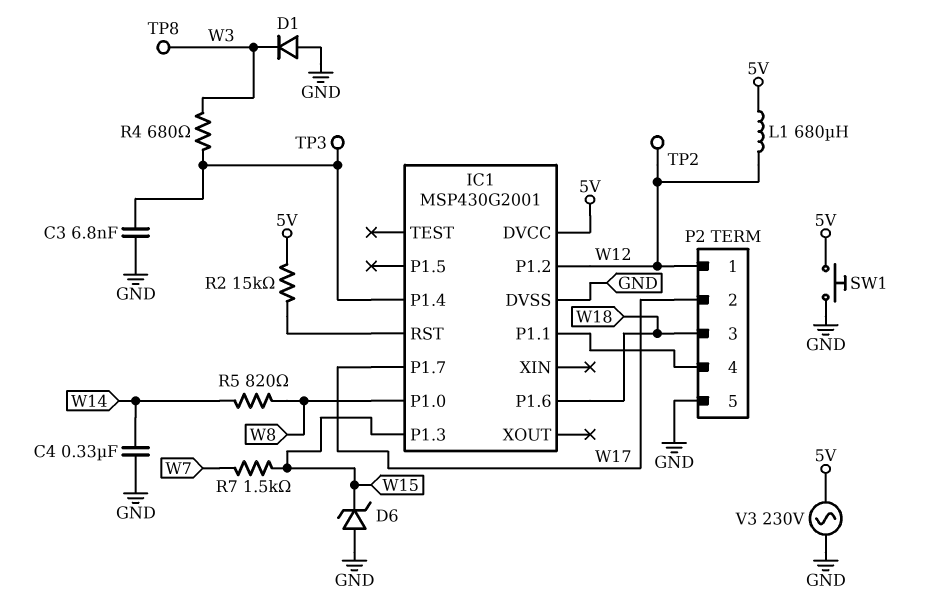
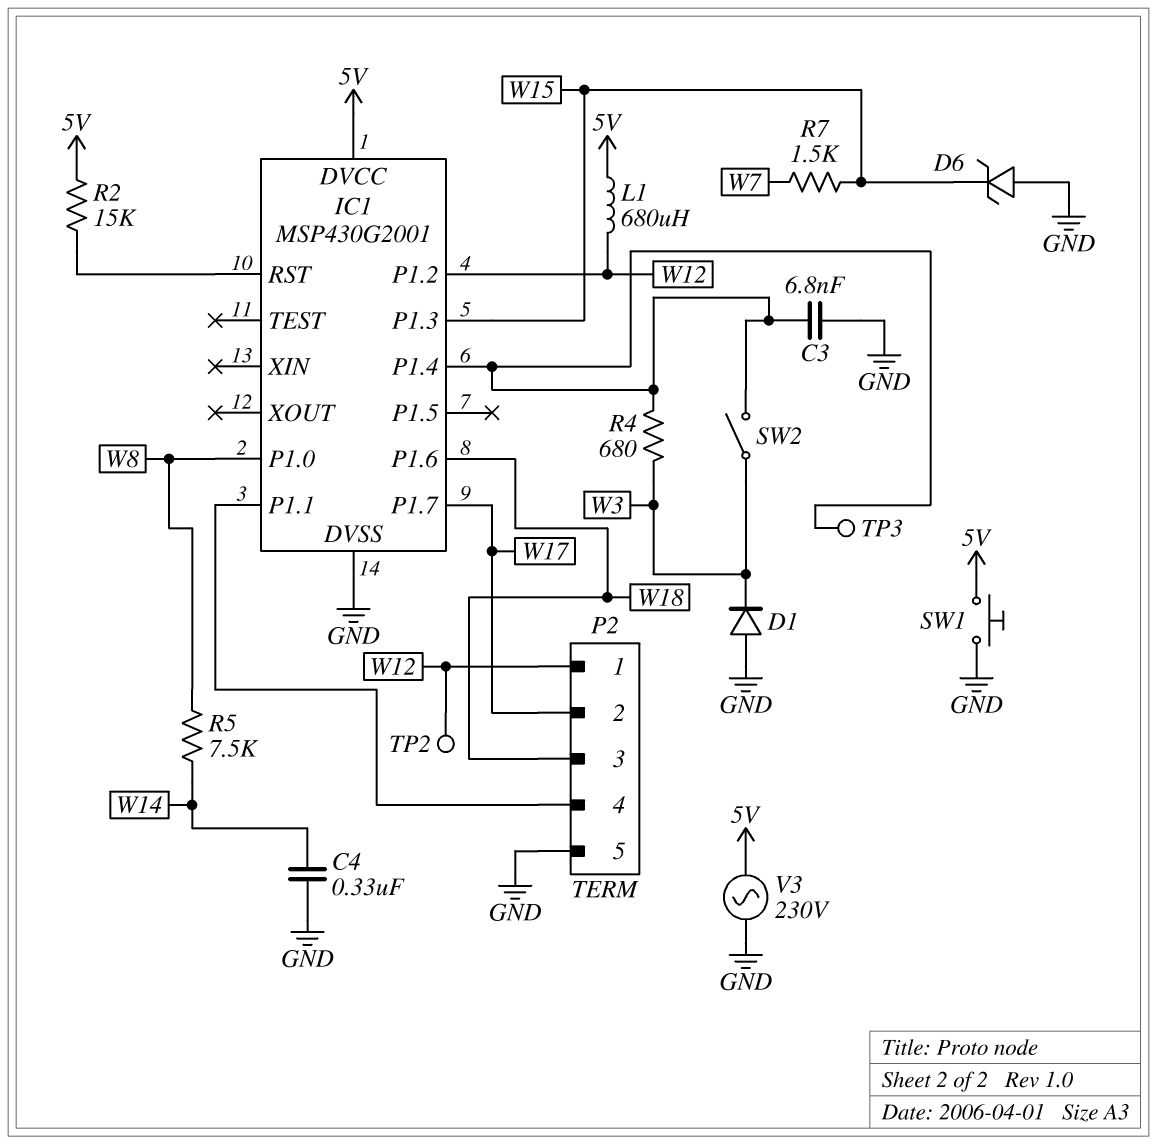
R5: 820 (W8, W14) -> 7.5k (W8, W14)
SW2: none -> switch (IC1/P1.4, W3)
TP8: test point (W3) -> none

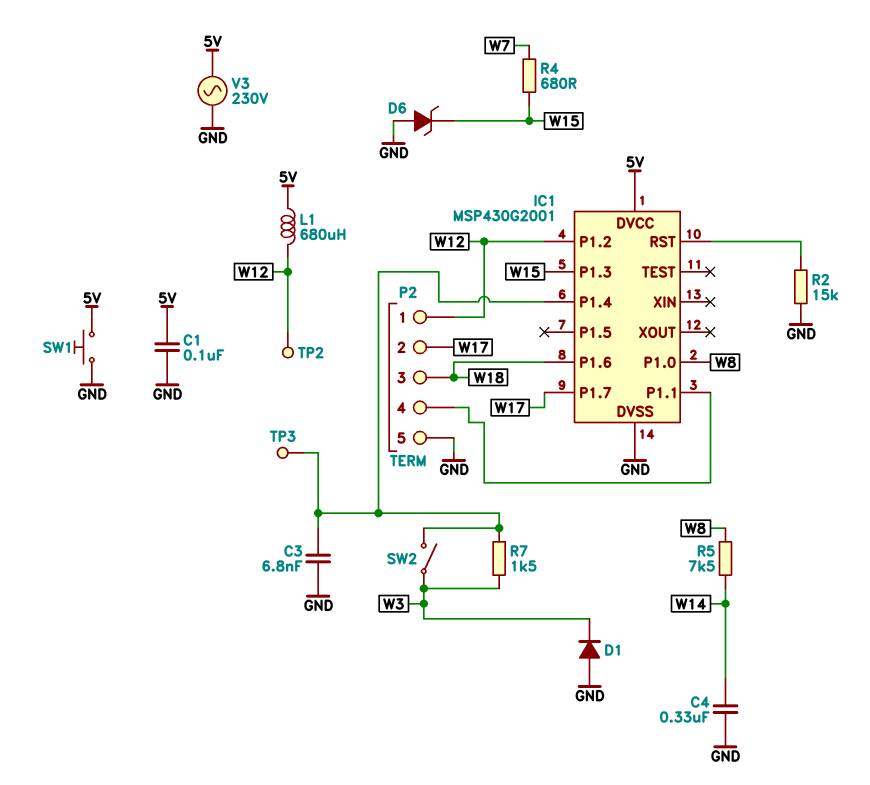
C1: none -> 100nF (5V, GND)
R2: 15k (5V, IC1/RST) -> 15k (GND, IC1/RST)
R4: 680 (IC1/P1.4, W3) -> 680 (W7, W15)
R7: 1.5k (W7, W15) -> 1.5k (IC1/P1.4, W3)

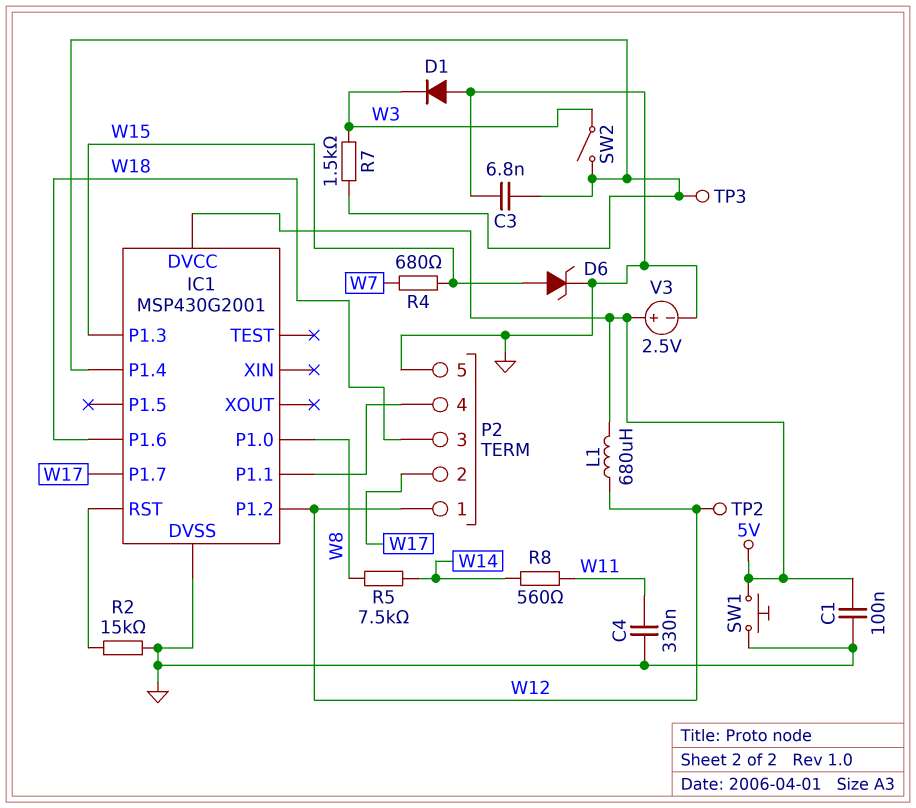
C4: 330nF (GND, W14) -> 330nF (GND, W11)
D6: zener (A GND, K W15) -> zener (A W15, K GND)
R8: none -> 560 (W11, W14)
V3: AC 230V (5V, GND) -> 2.5V (plus 5V, minus GND)

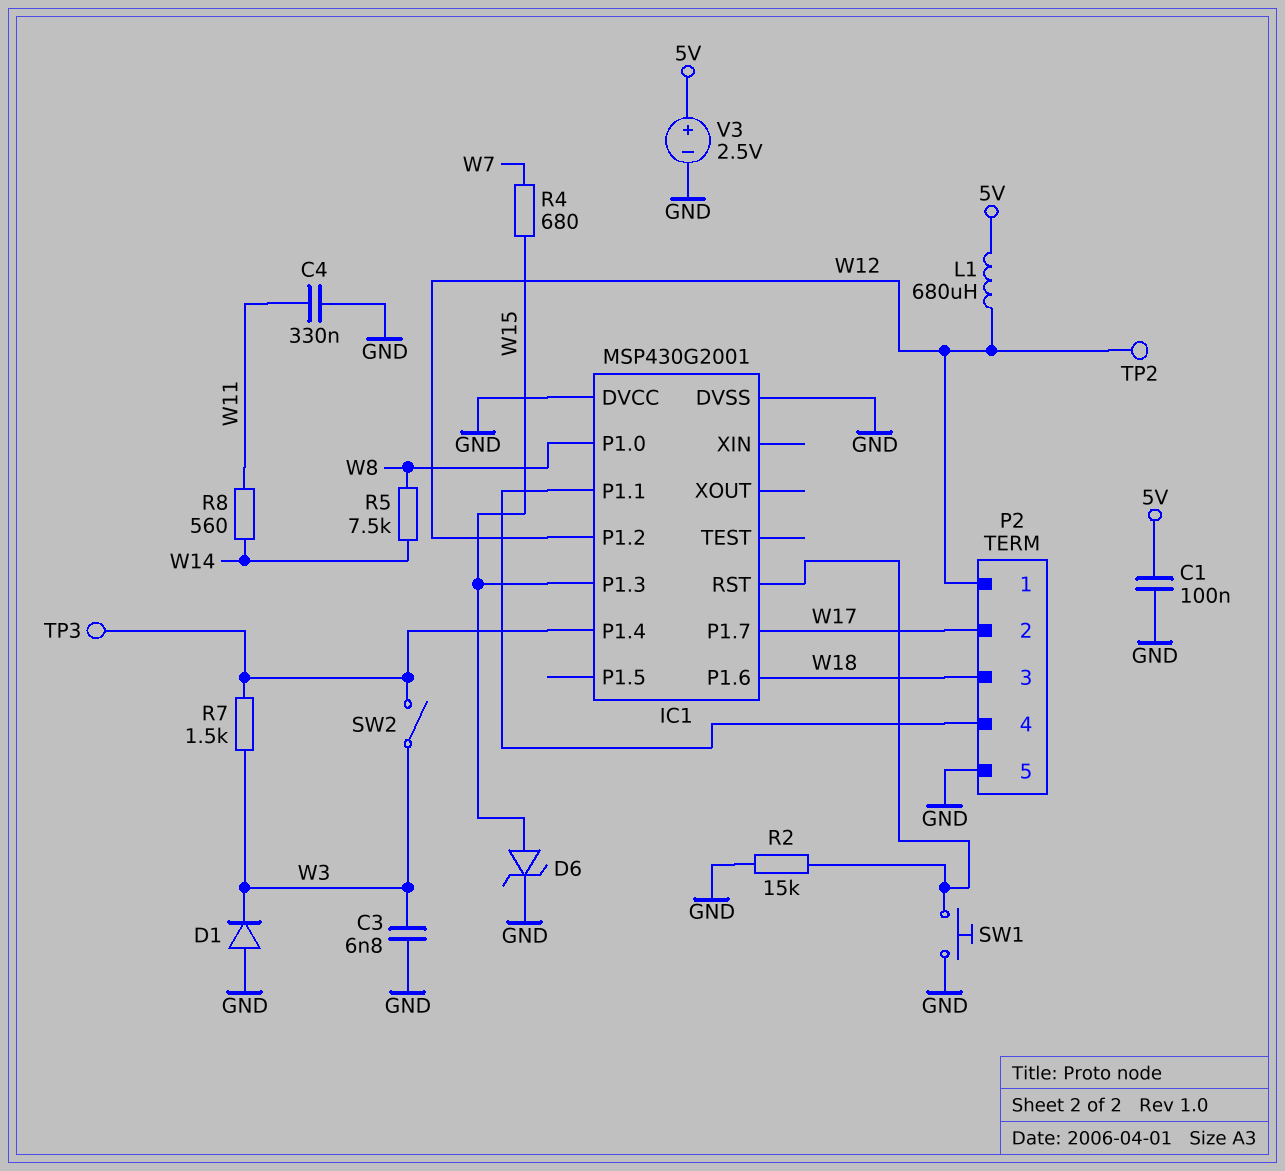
C3: 6.8nF (GND, IC1/P1.4) -> 6.8nF (GND, W3)
IC1 pin DVCC: 5V -> GND
SW1: button (5V, GND) -> button (GND, IC1/RST)

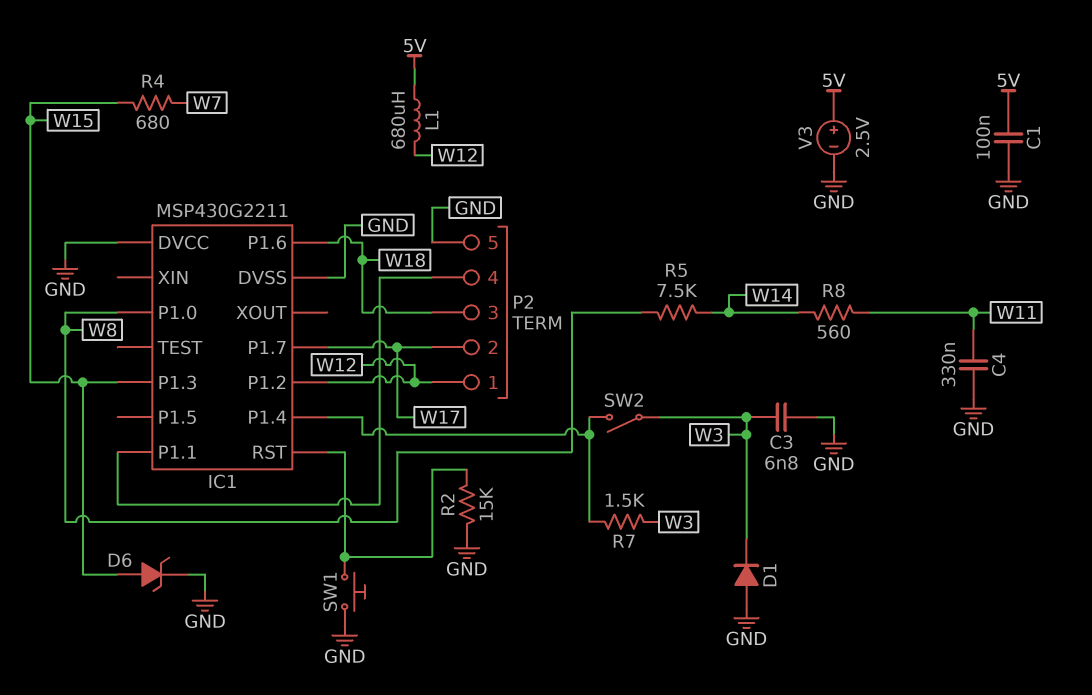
IC1: MSP430G2001 -> MSP430G2211
TP2: test point (W12) -> none
TP3: test point (IC1/P1.4) -> none

